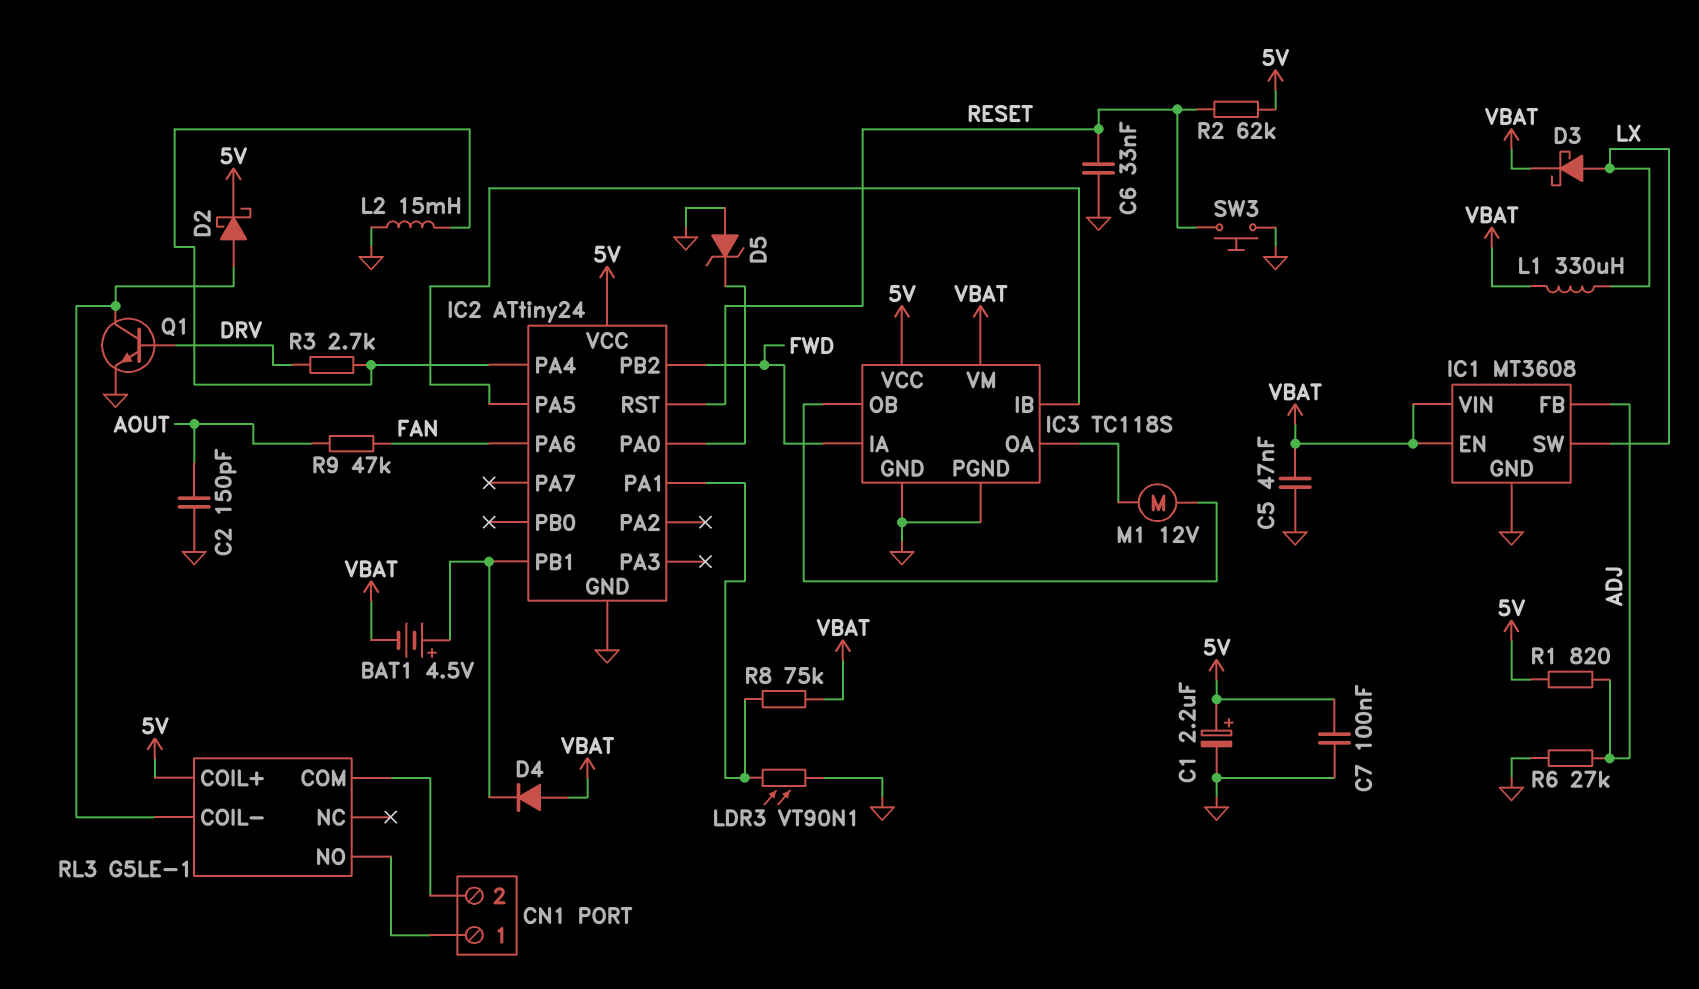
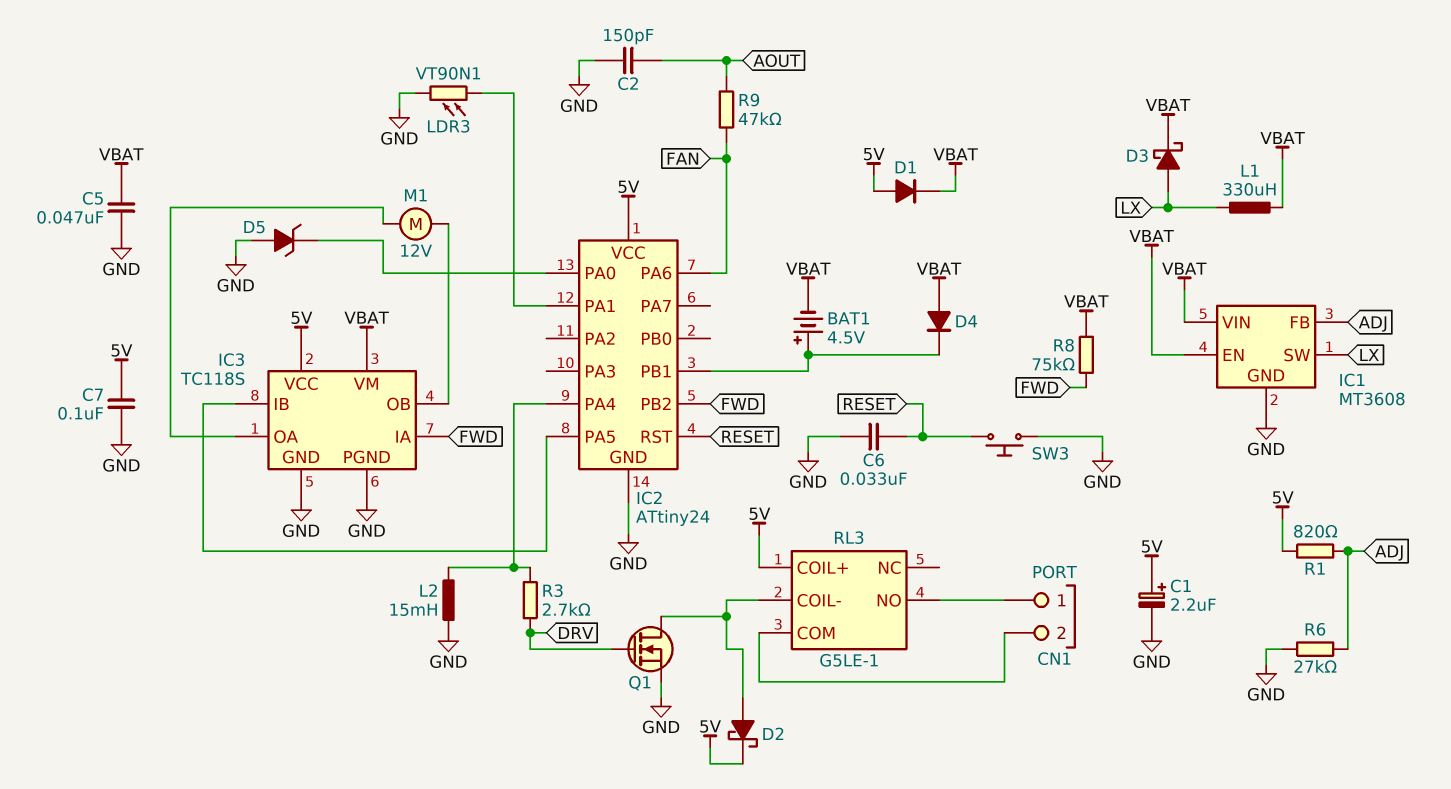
D1: none -> diode (A 5V, K VBAT)
Q1: NPN (B DRV, C RL3/COIL-, E GND) -> NMOS (G DRV, D RL3/COIL-, S GND)
R2: 62k (5V, RESET) -> none
R8: 75k (IC2/PA1, VBAT) -> 75k (FWD, VBAT)

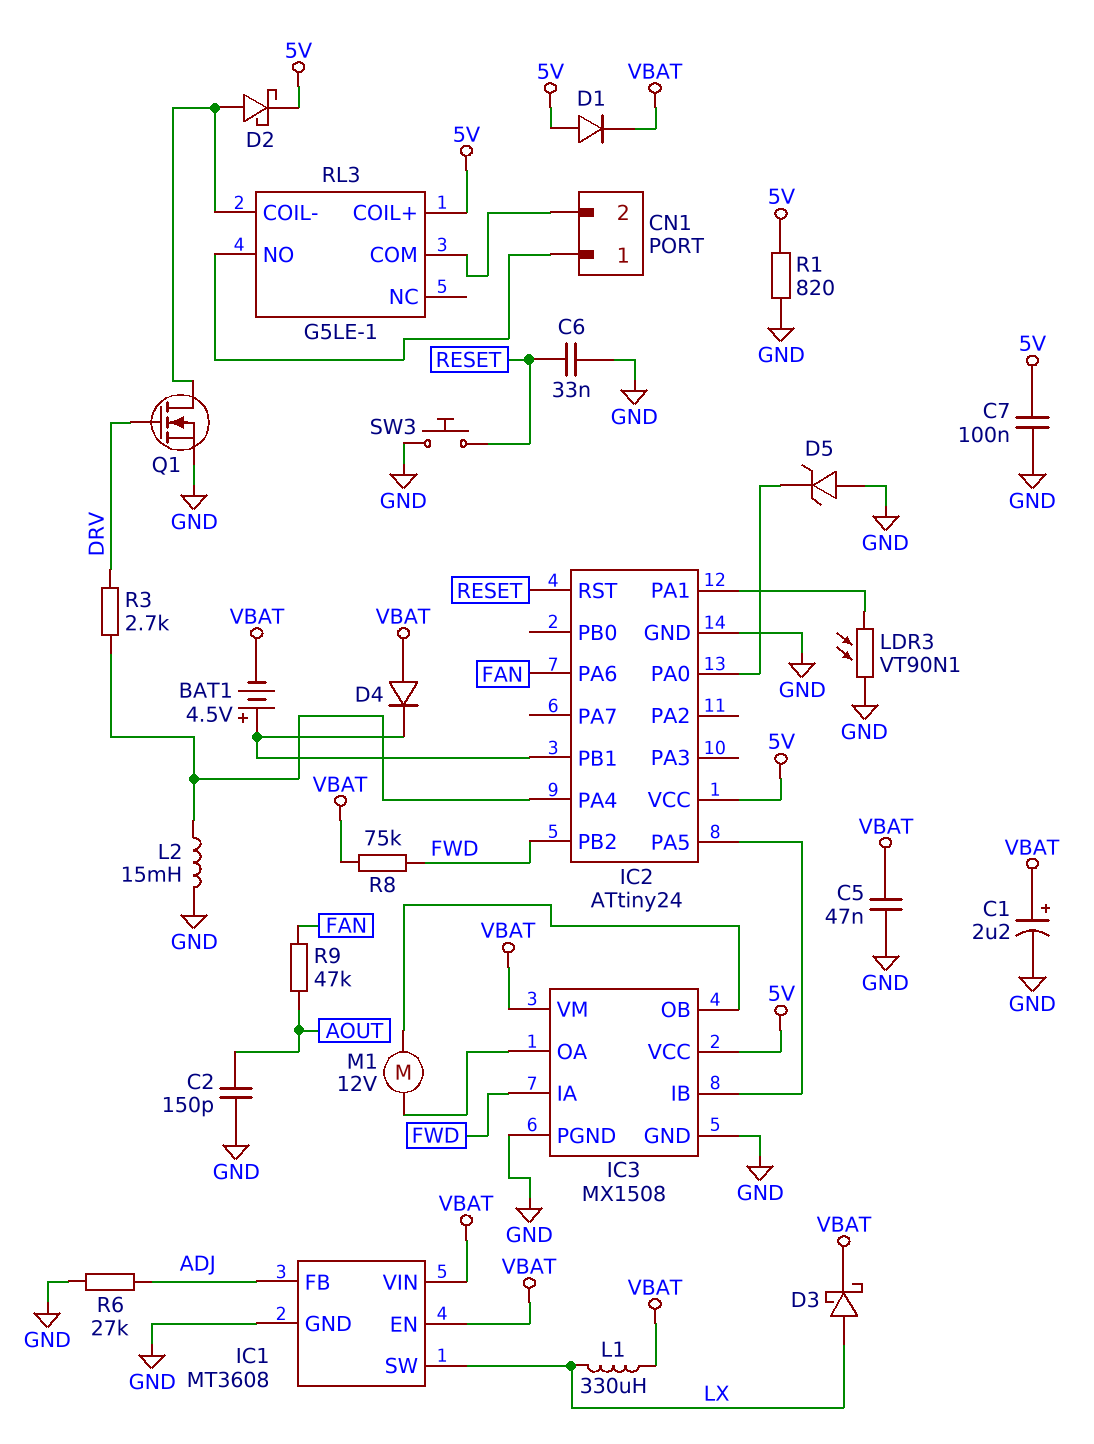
C1: 2.2uF (plus 5V, minus GND) -> 2.2uF (plus VBAT, minus GND)
IC3: TC118S -> MX1508
R1: 820 (5V, ADJ) -> 820 (5V, GND)

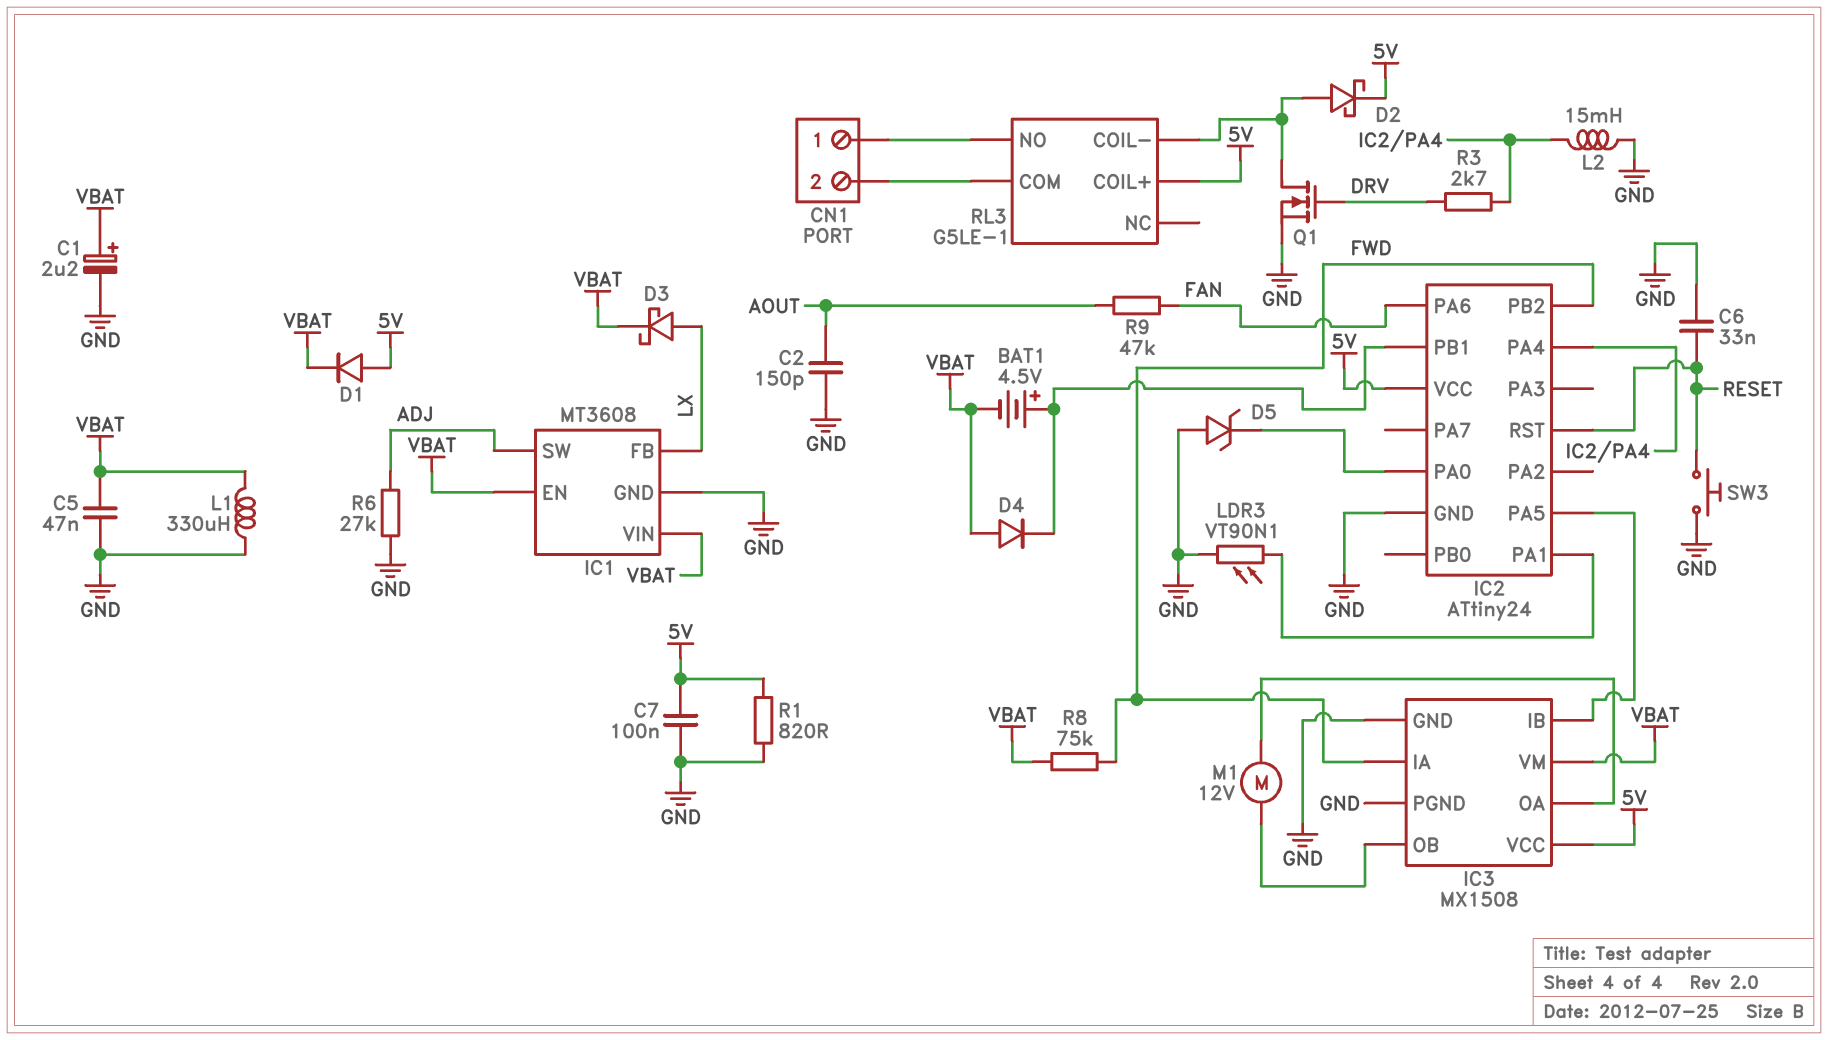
IC1 pin FB: ADJ -> LX
IC1 pin SW: LX -> ADJ
L1: 330uH (LX, VBAT) -> 330uH (GND, VBAT)

